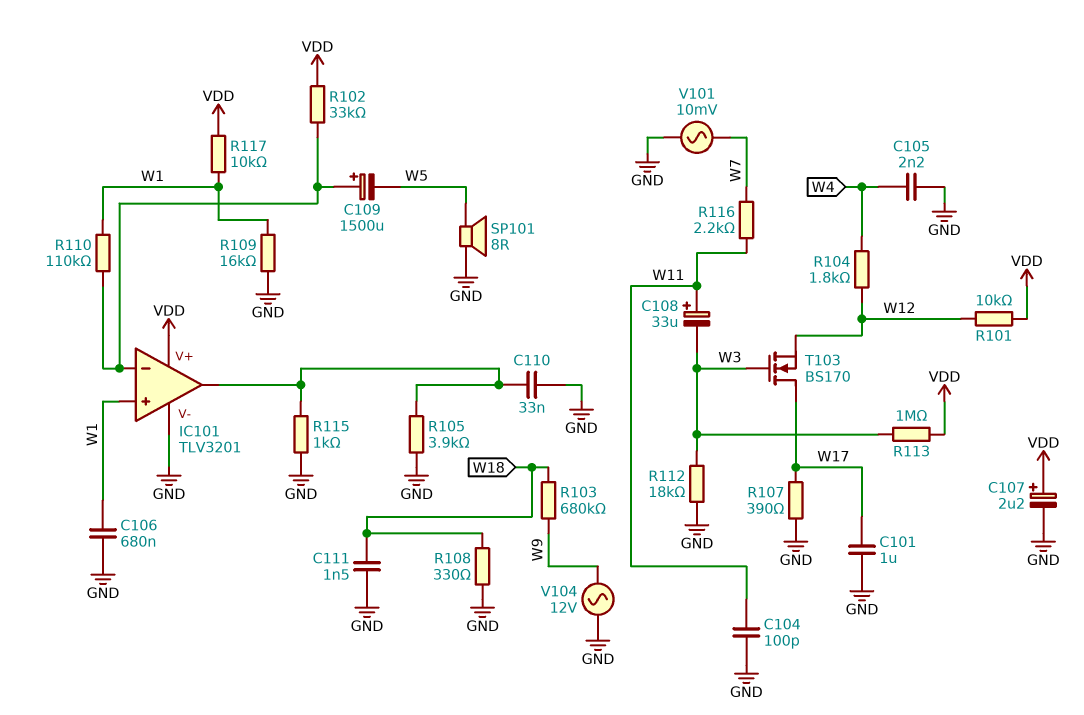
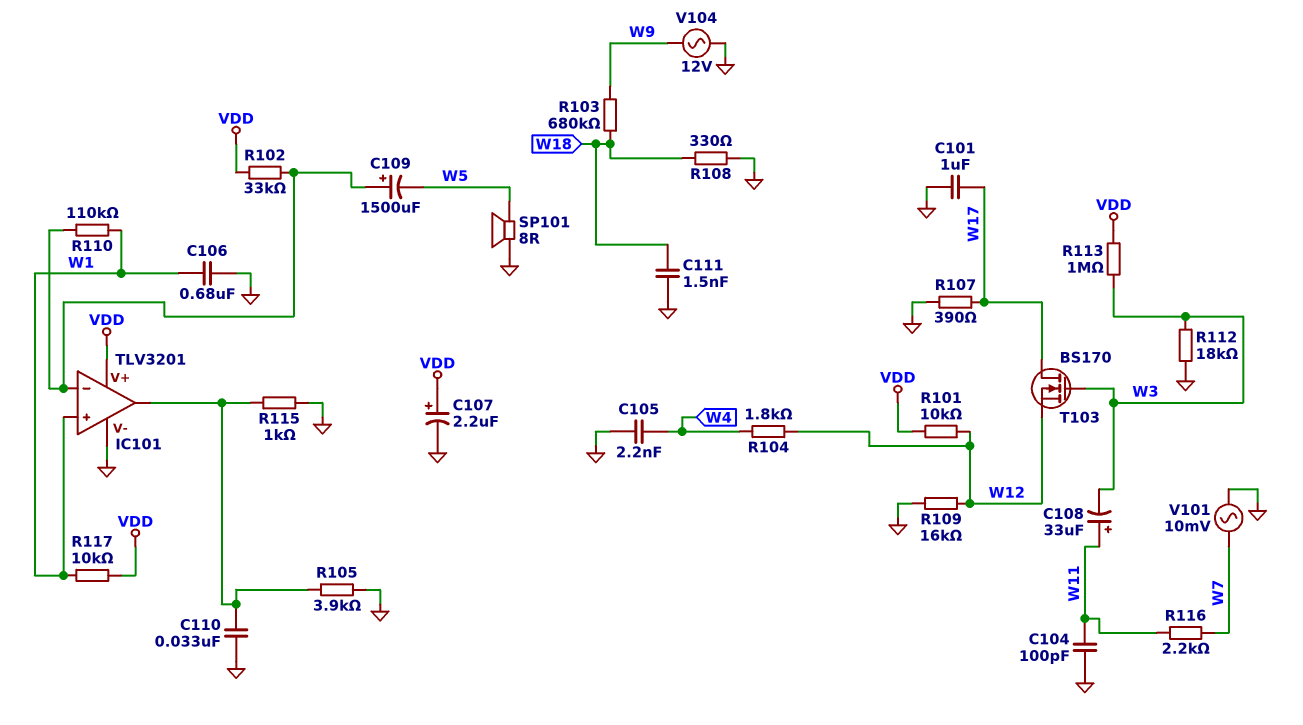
R109: 16k (GND, W1) -> 16k (GND, W12)

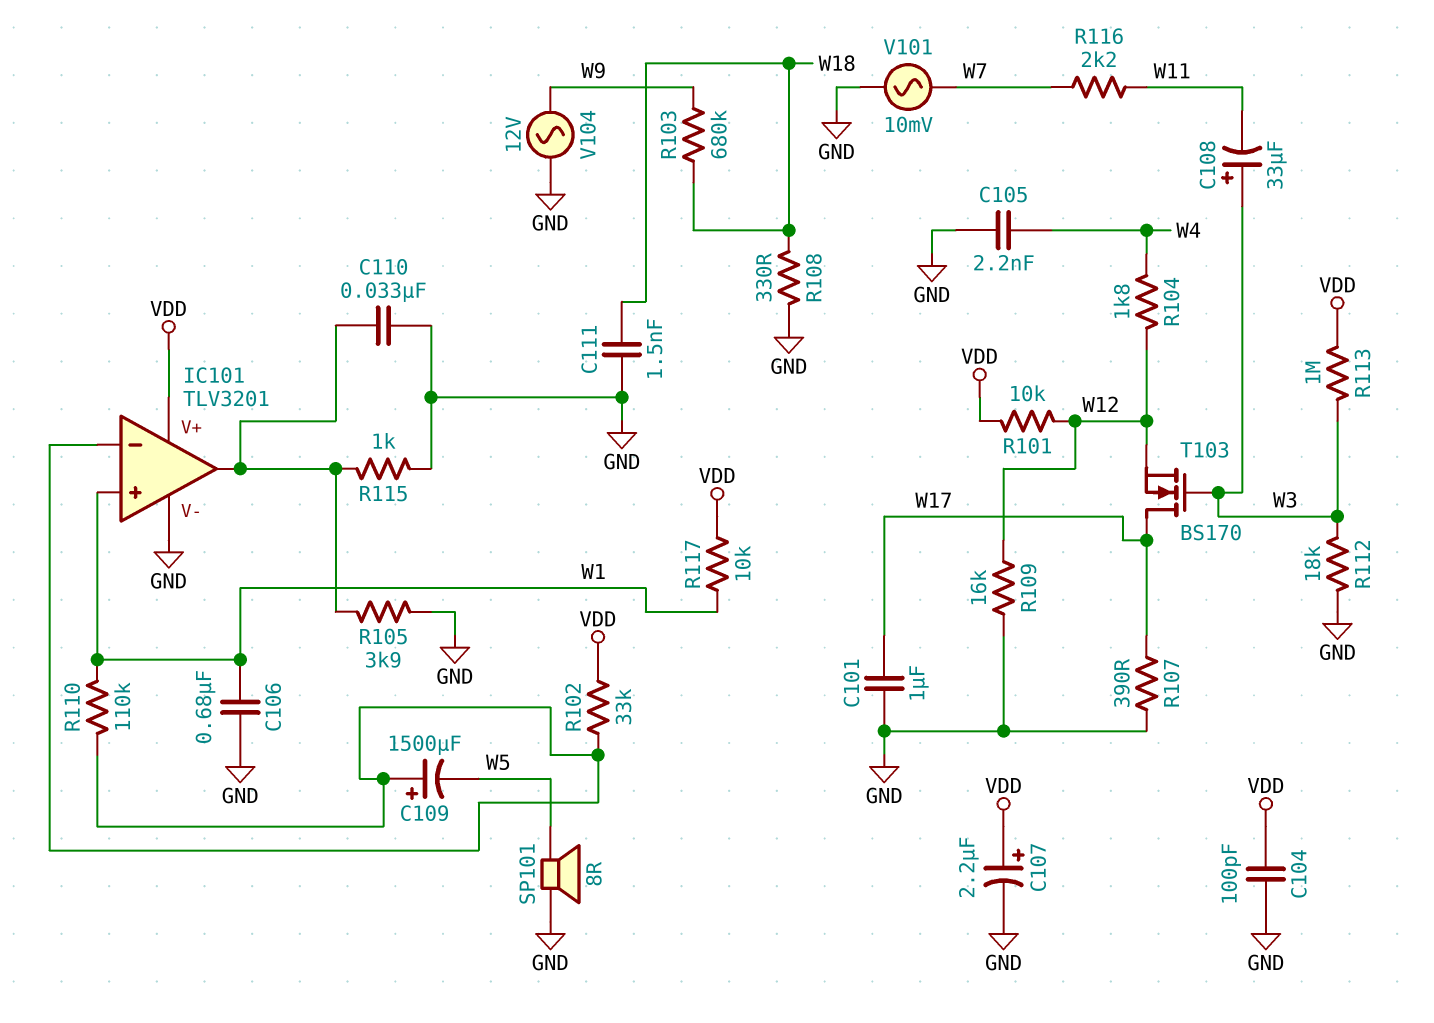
C104: 100pF (GND, W11) -> 100pF (GND, VDD)
C108: 33uF (plus W11, minus W3) -> 33uF (plus W3, minus W11)

